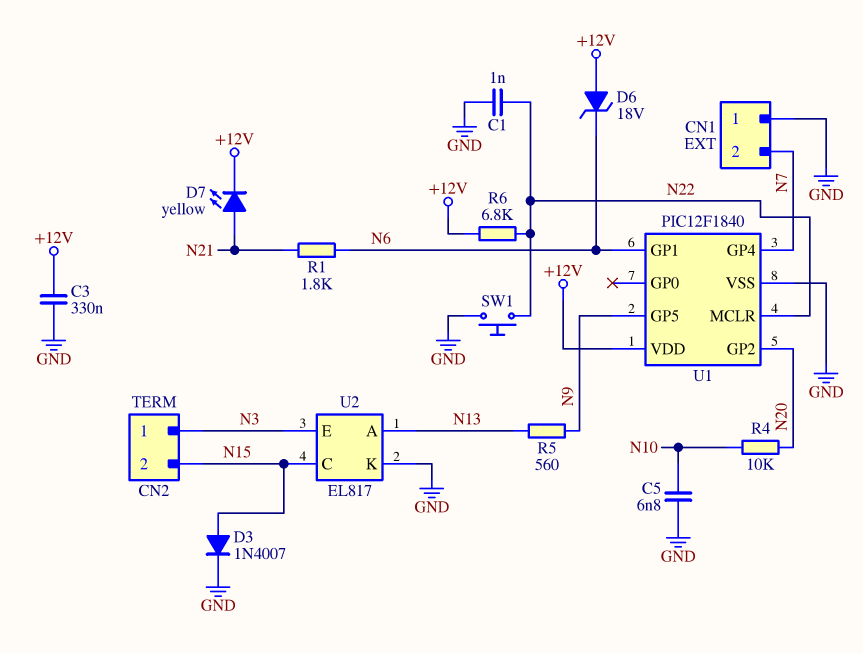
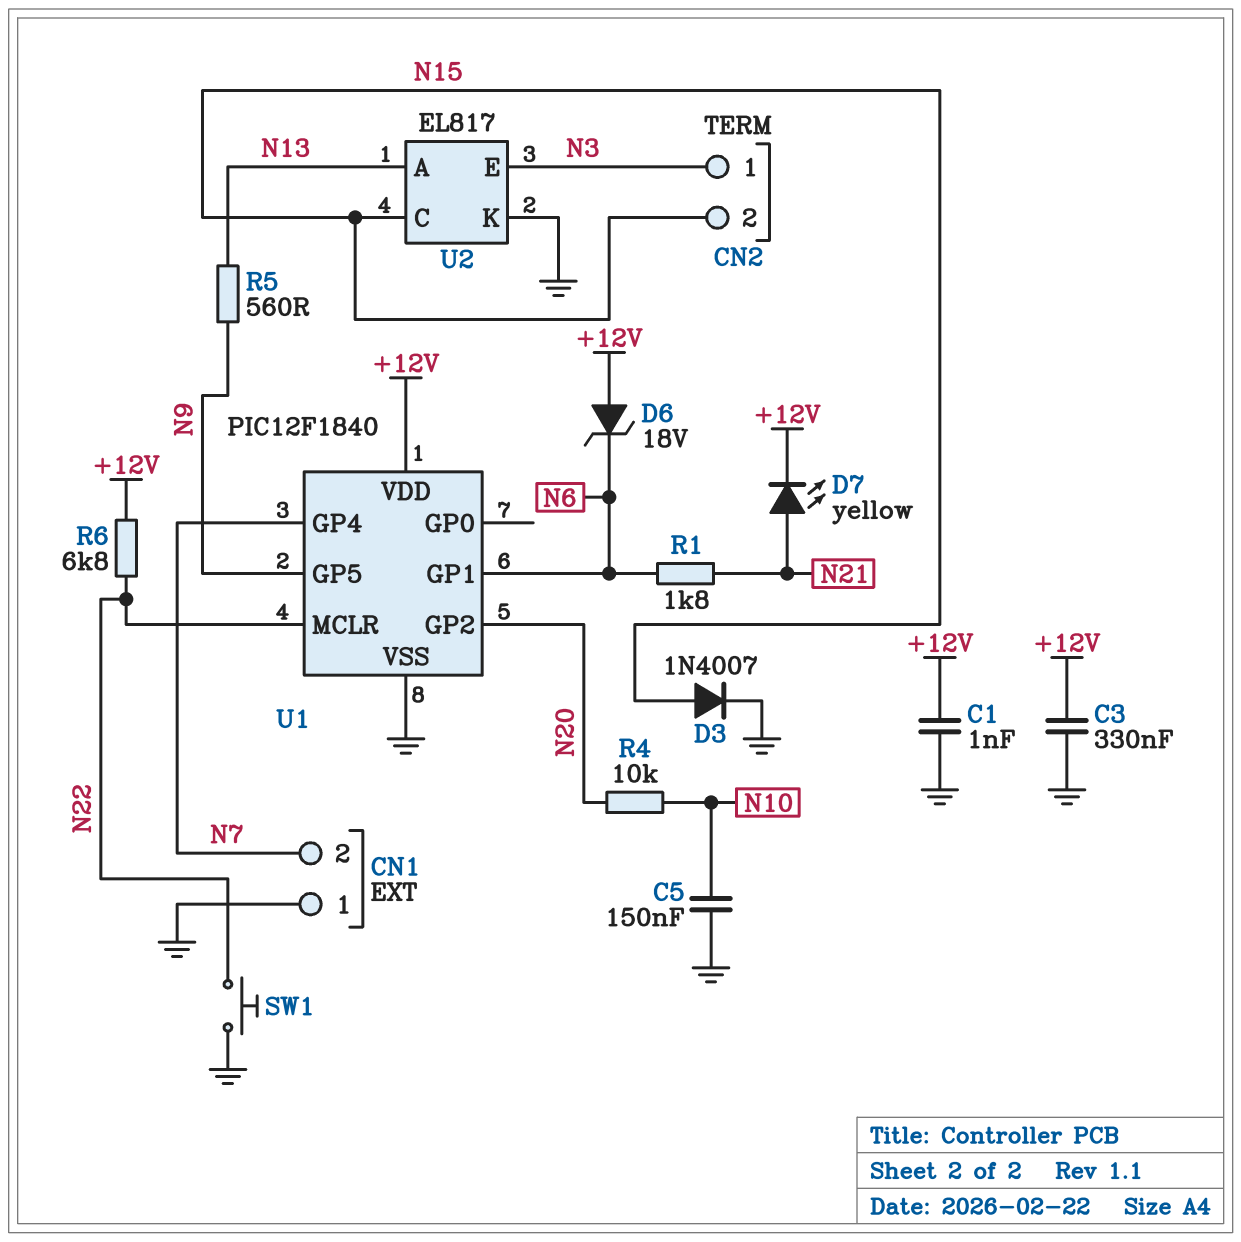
C1: 1nF (GND, N22) -> 1nF (+12V, GND)
C5: 6.8nF (GND, N10) -> 150nF (GND, N10)

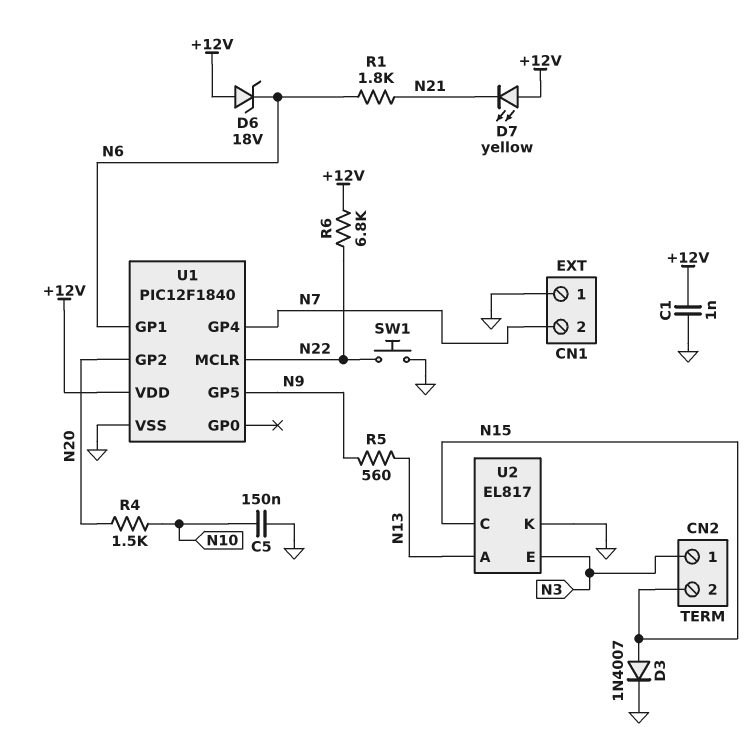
C3: 330nF (+12V, GND) -> none
D7: LED yellow (A N21, K +12V) -> LED yellow (A +12V, K N21)
R4: 10k (N10, N20) -> 1.5k (N10, N20)

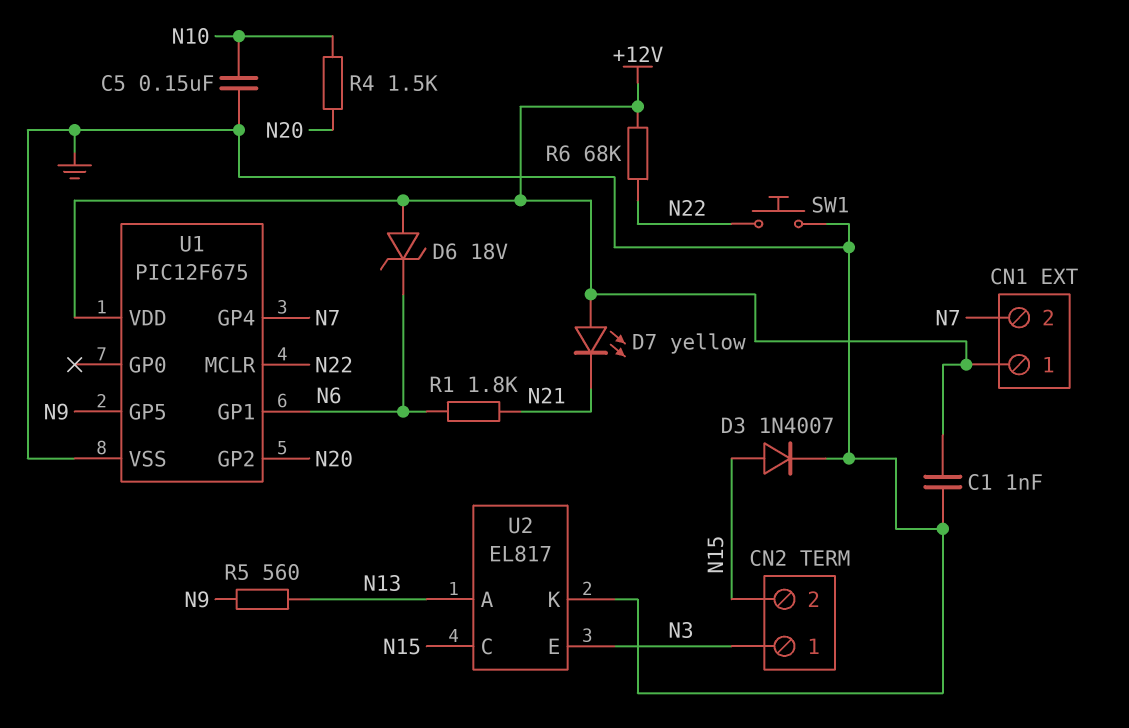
CN1 pin 1: GND -> +12V
R6: 6.8k (+12V, N22) -> 68k (+12V, N22)
U1: PIC12F1840 -> PIC12F675

